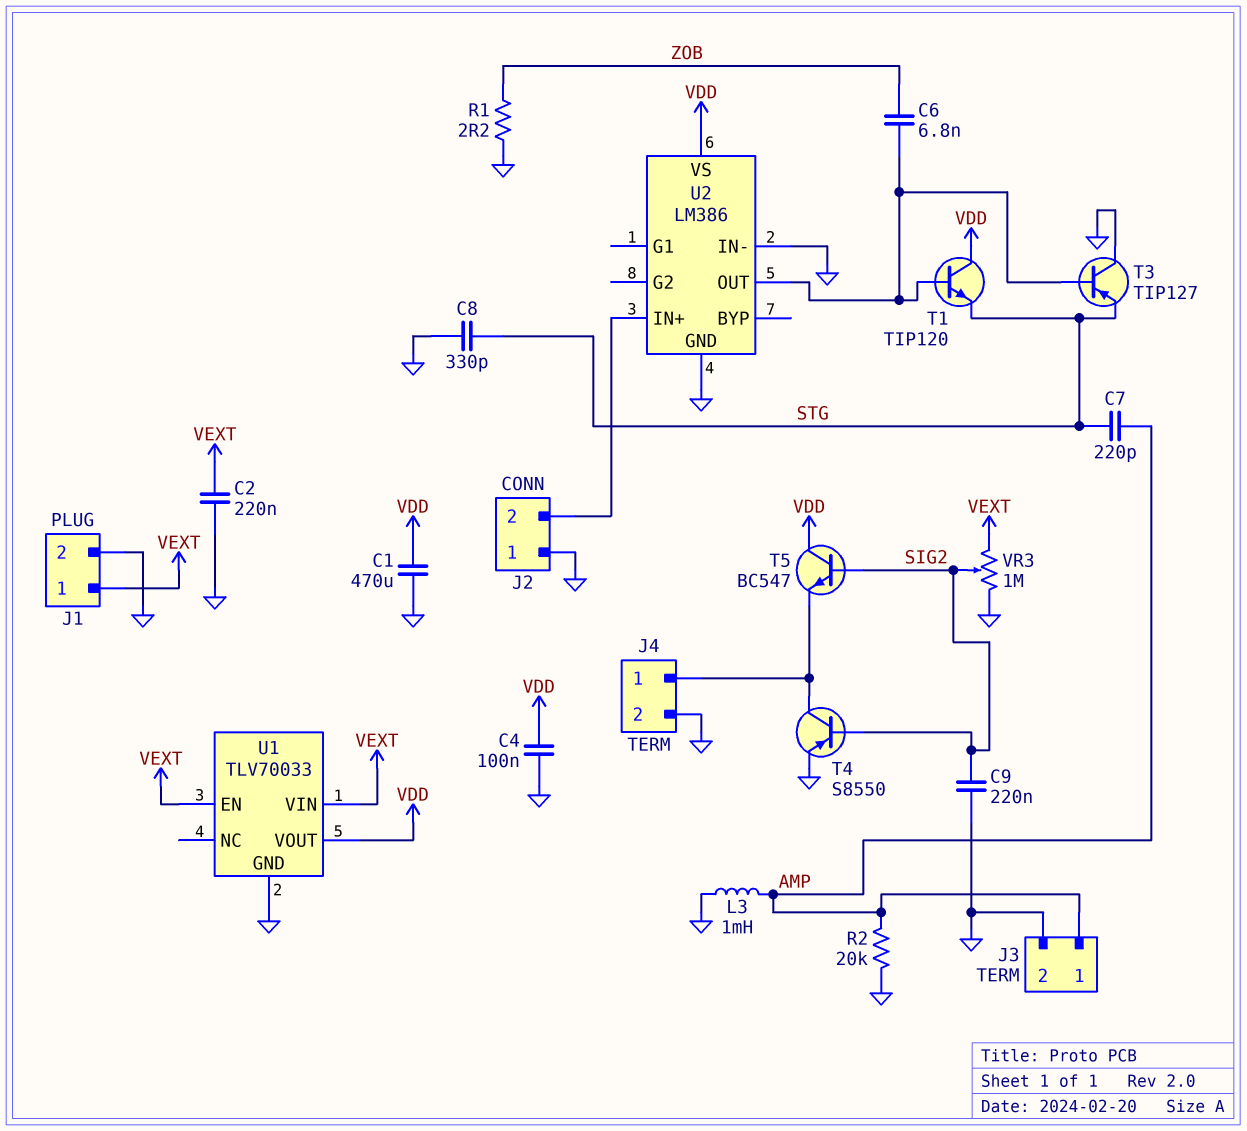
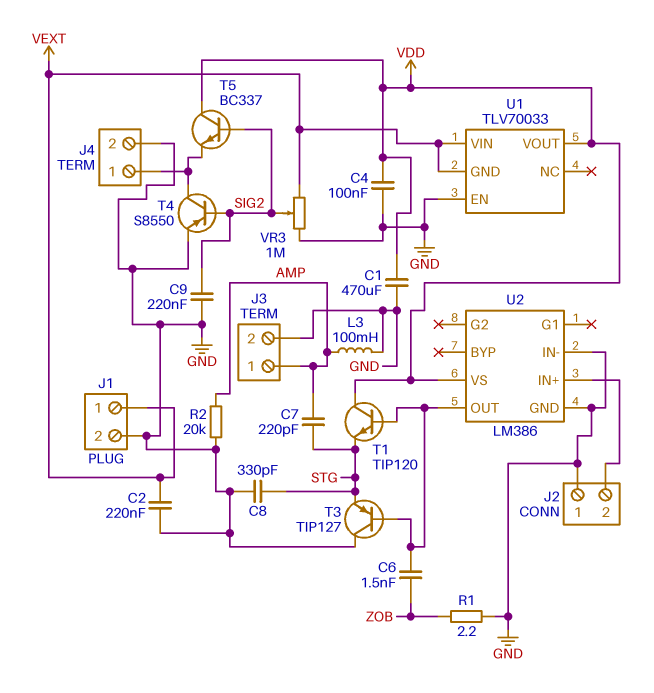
C6: 6.8nF (U2/OUT, ZOB) -> 1.5nF (U2/OUT, ZOB)
L3: 1mH (AMP, GND) -> 100mH (AMP, GND)
T5: NPN BC547 (B SIG2, C VDD, E J4/1) -> NPN BC337 (B SIG2, C VDD, E J4/1)
U1 pin EN: VEXT -> GND
U1 pin GND: GND -> VEXT

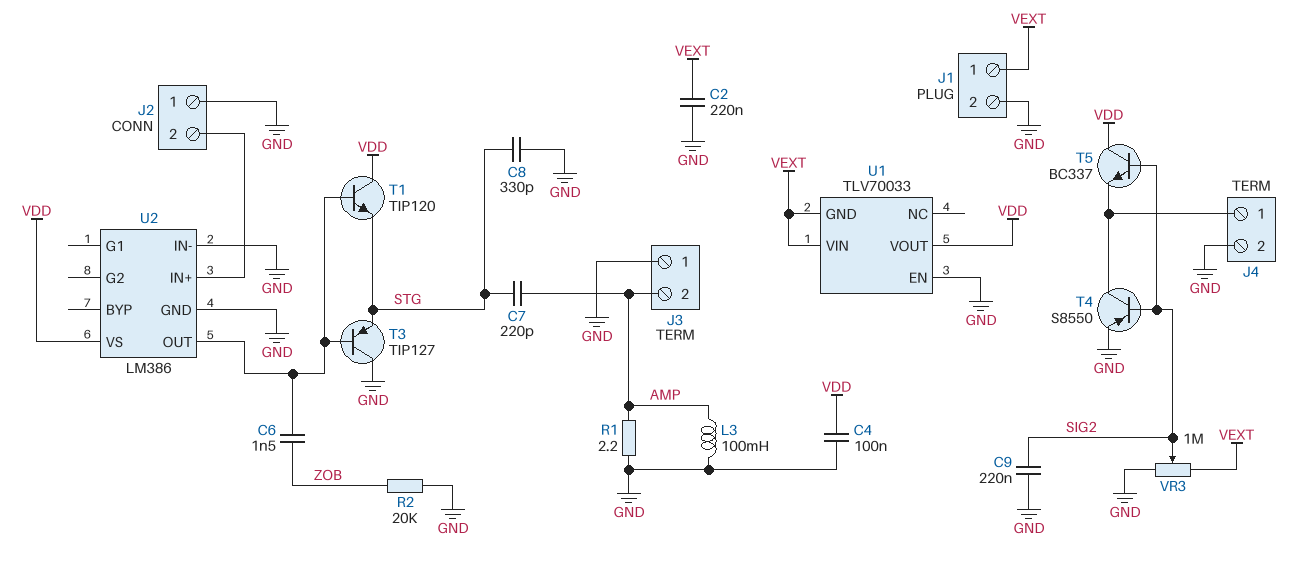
C1: 470uF (GND, VDD) -> none
J3 pin 1: AMP -> GND
J3 pin 2: GND -> AMP
R1: 2.2 (GND, ZOB) -> 2.2 (AMP, GND)
R2: 20k (AMP, GND) -> 20k (GND, ZOB)

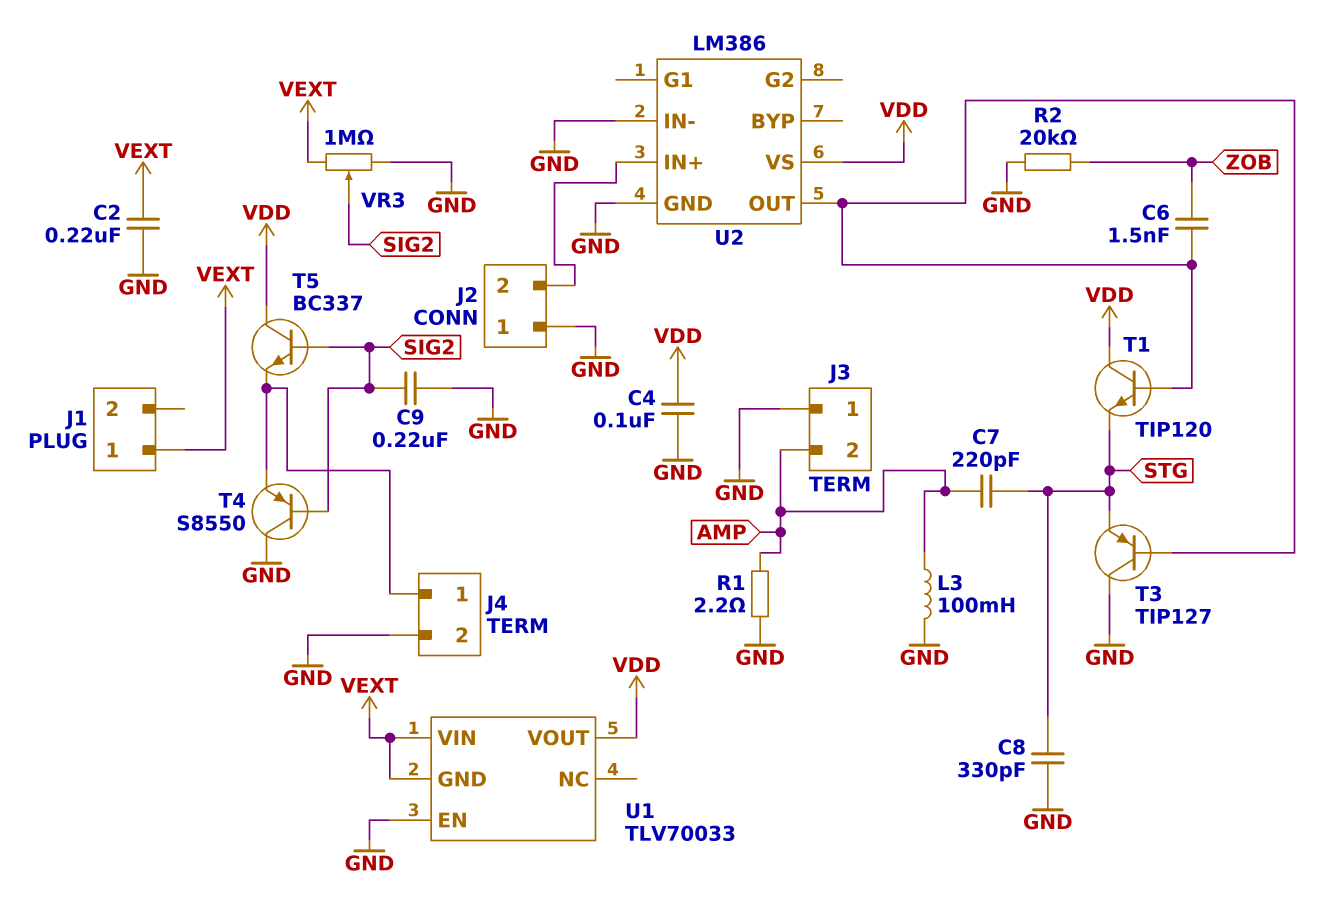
J1 pin 2: GND -> none
T4: PNP S8550 (B SIG2, C J4/1, E GND) -> PNP S8550 (B SIG2, C GND, E J4/1)

